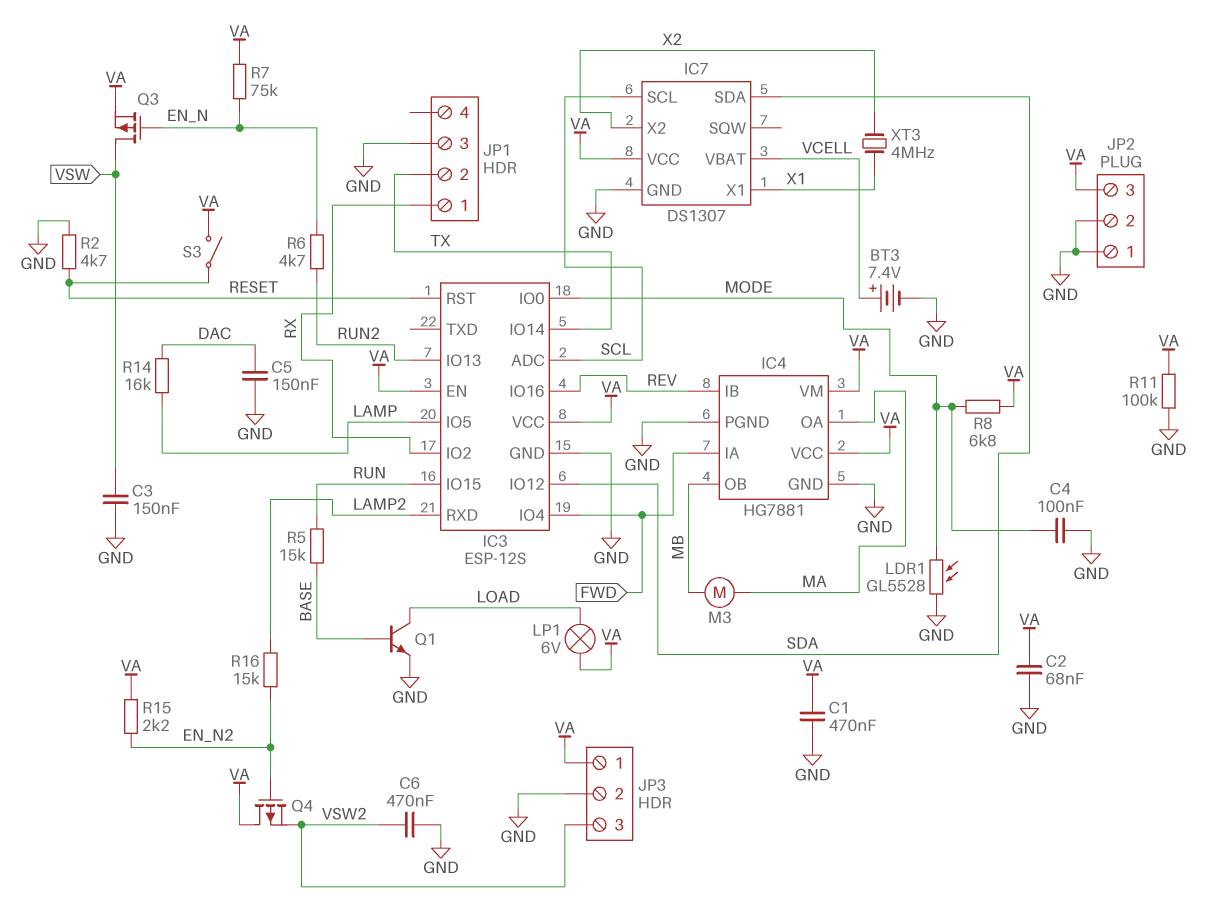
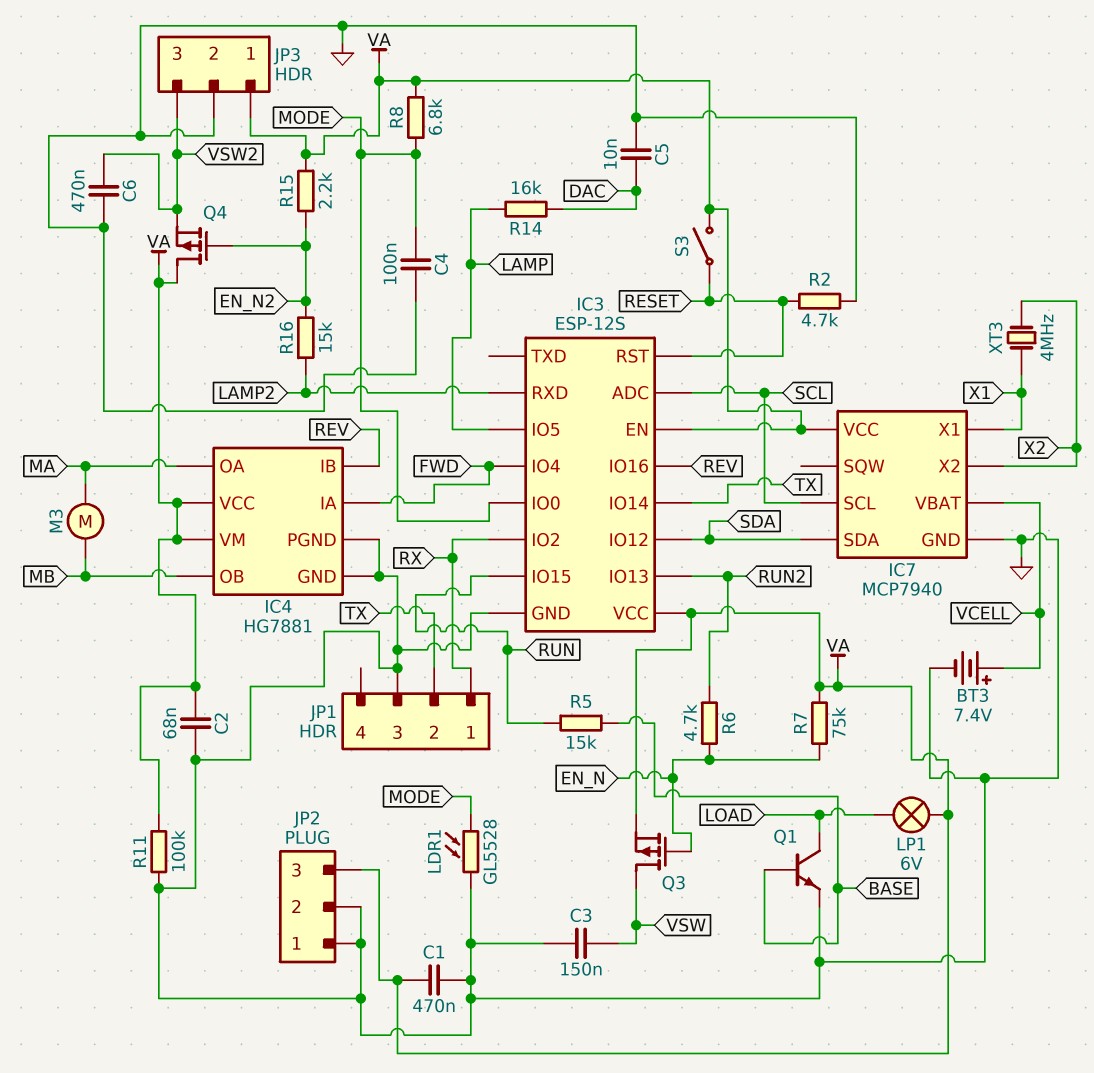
C5: 150nF (DAC, GND) -> 10nF (DAC, GND)
IC7: DS1307 -> MCP7940

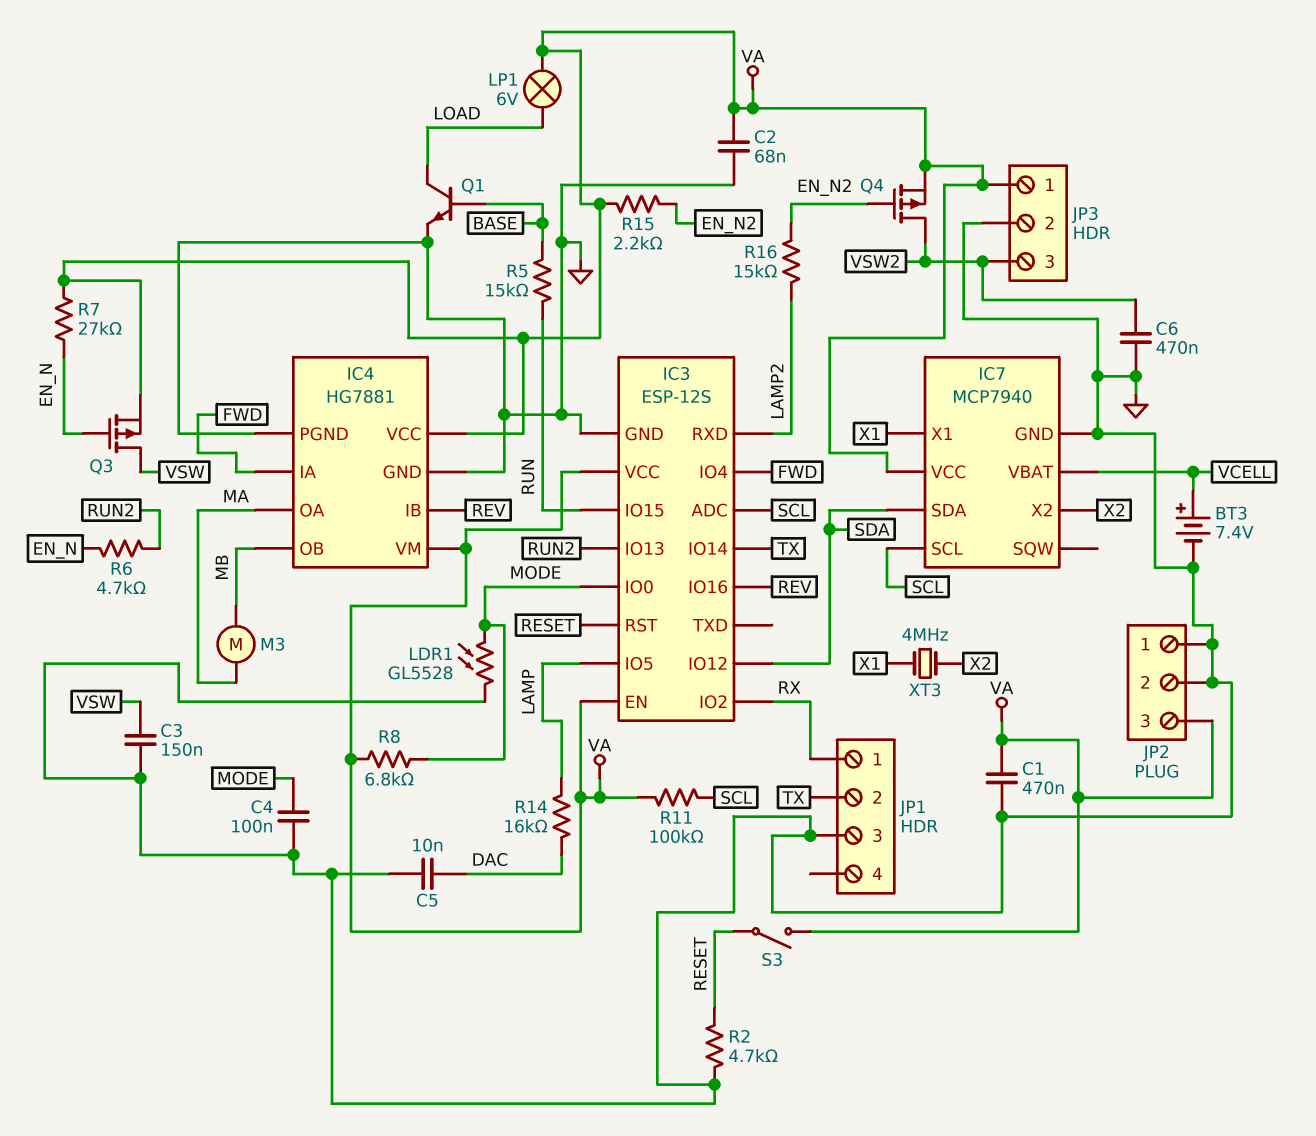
Q4: PMOS (G EN_N2, D VA, S VSW2) -> PMOS (G EN_N2, D VSW2, S VA)
R7: 75k (EN_N, VA) -> 27k (EN_N, VA)
R11: 100k (GND, VA) -> 100k (SCL, VA)

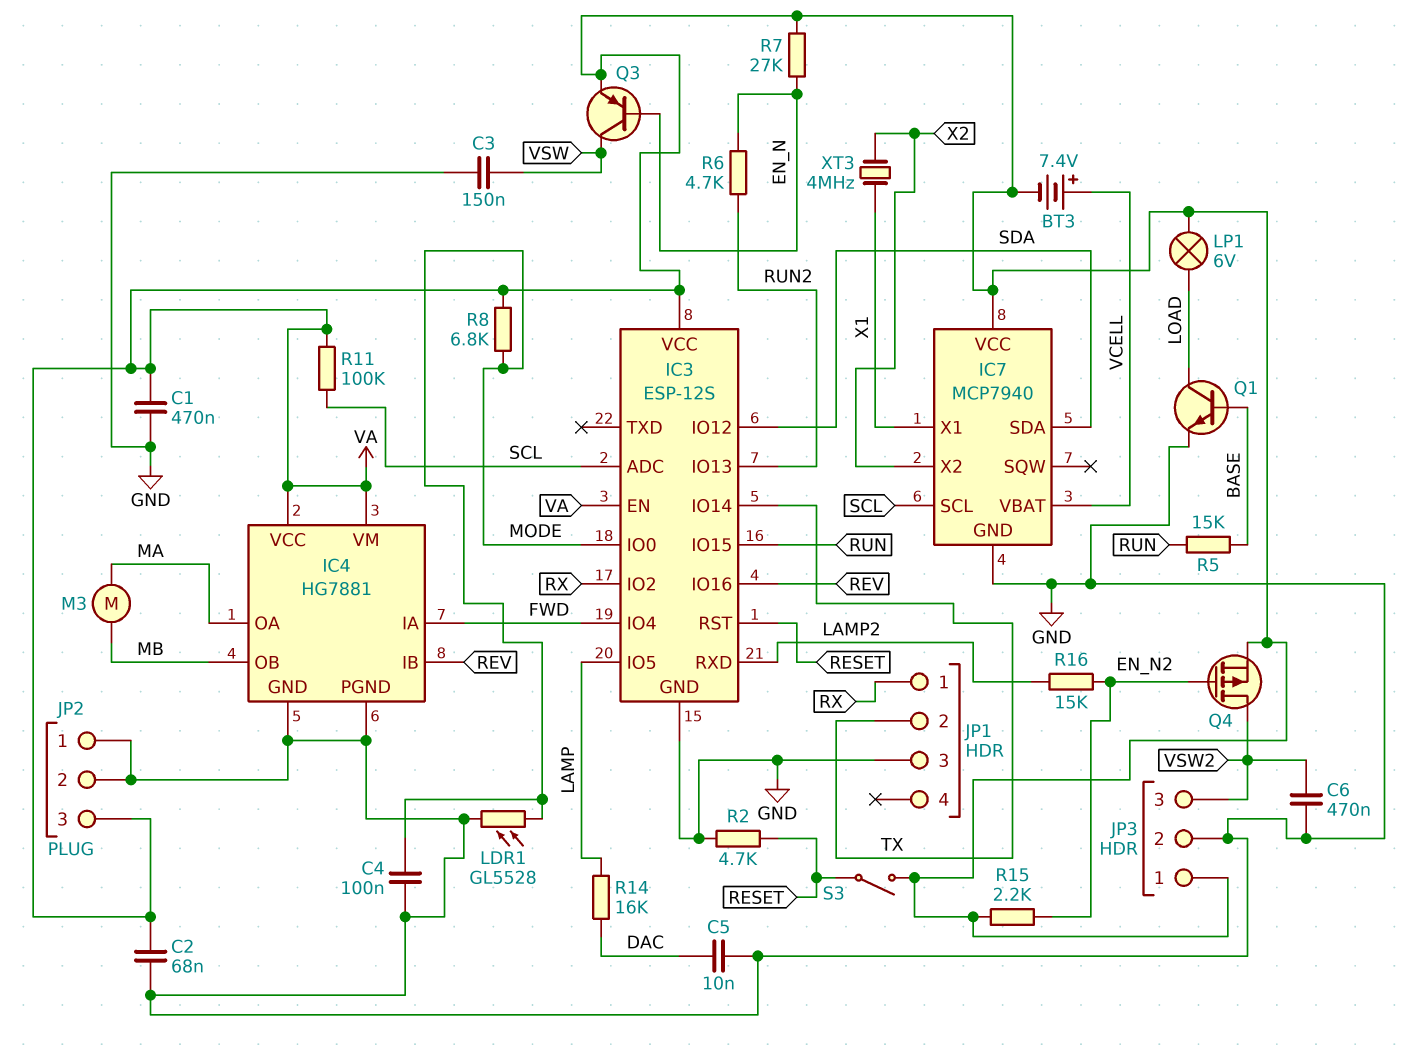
BT3: 7.4V (plus VCELL, minus GND) -> 7.4V (plus VCELL, minus VA)
Q3: PMOS (G EN_N, D VSW, S VA) -> PNP (B EN_N, C VSW, E VA)

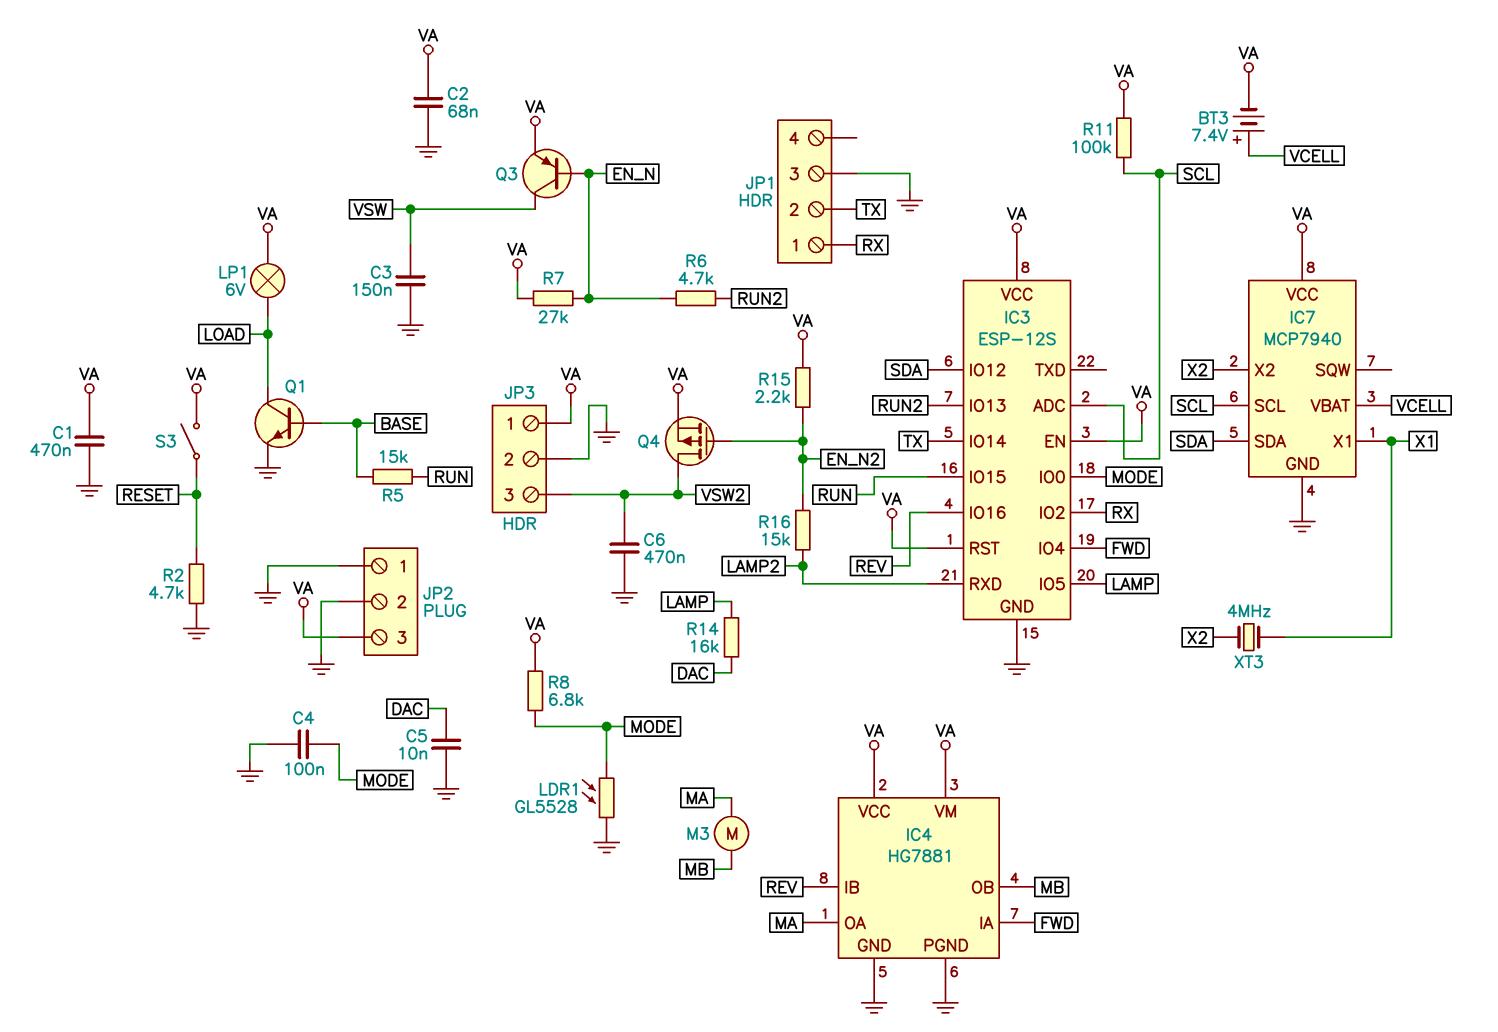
IC3 pin RST: RESET -> VA

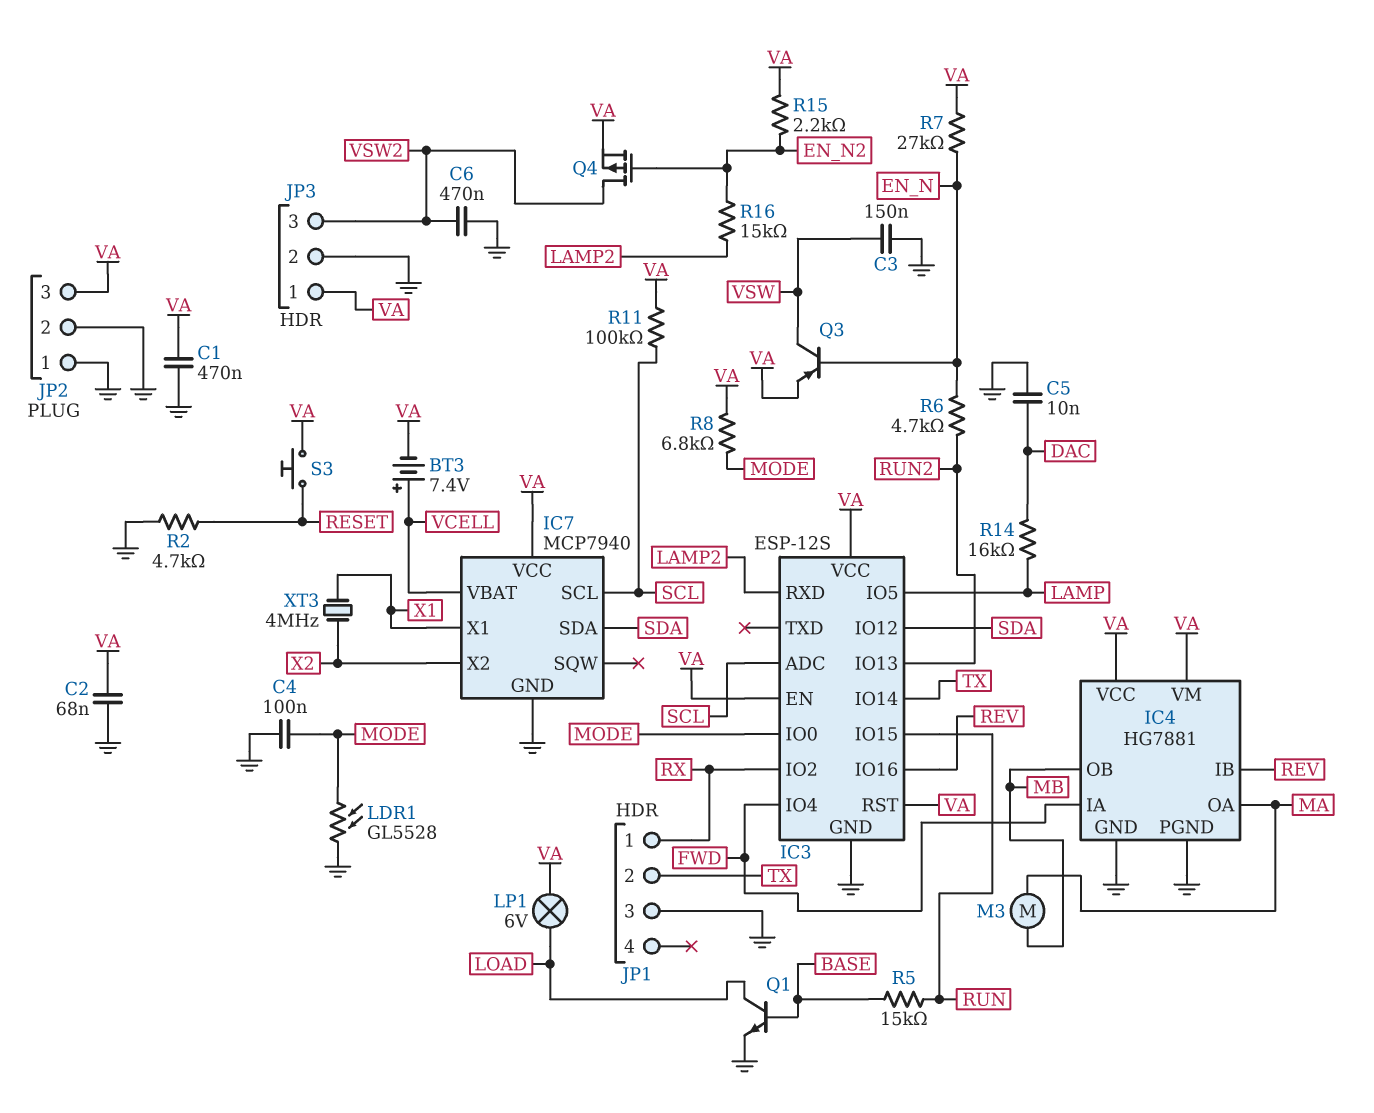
S3: switch (RESET, VA) -> button (RESET, VA)

